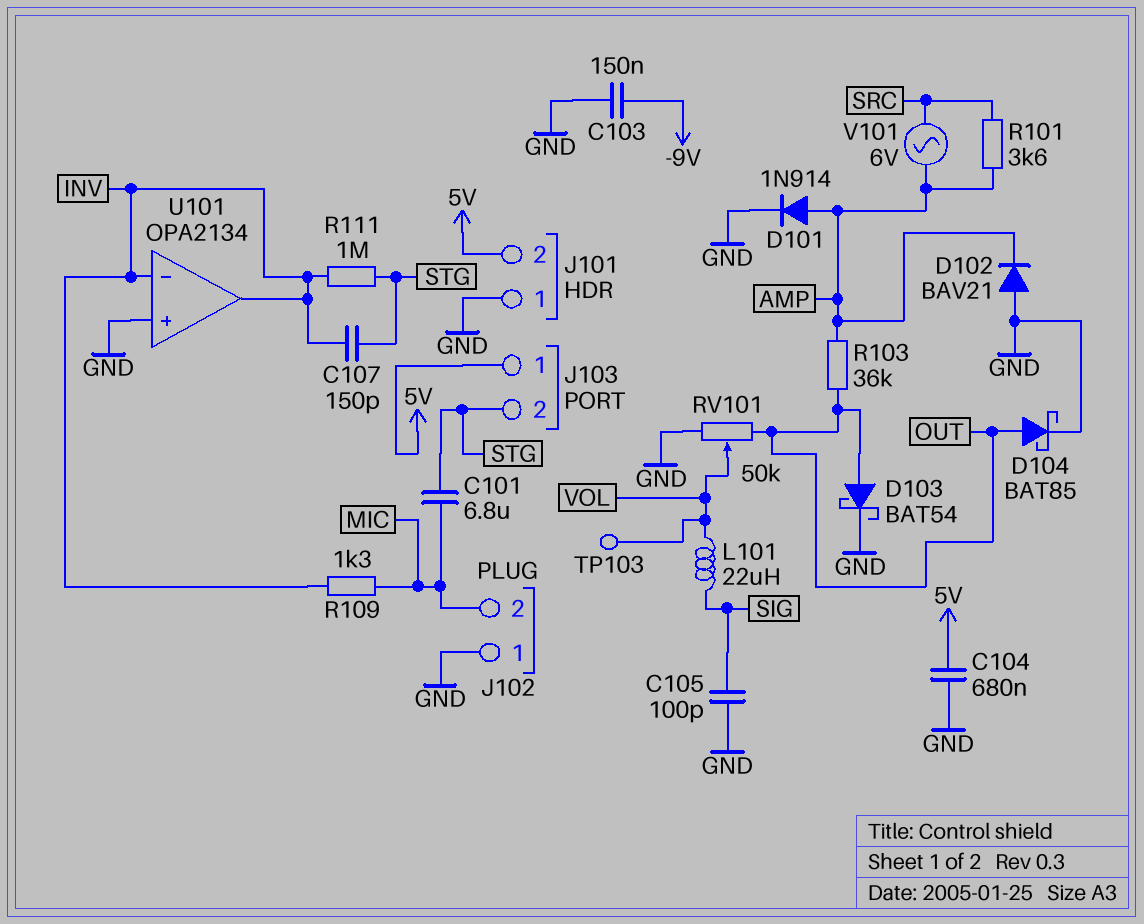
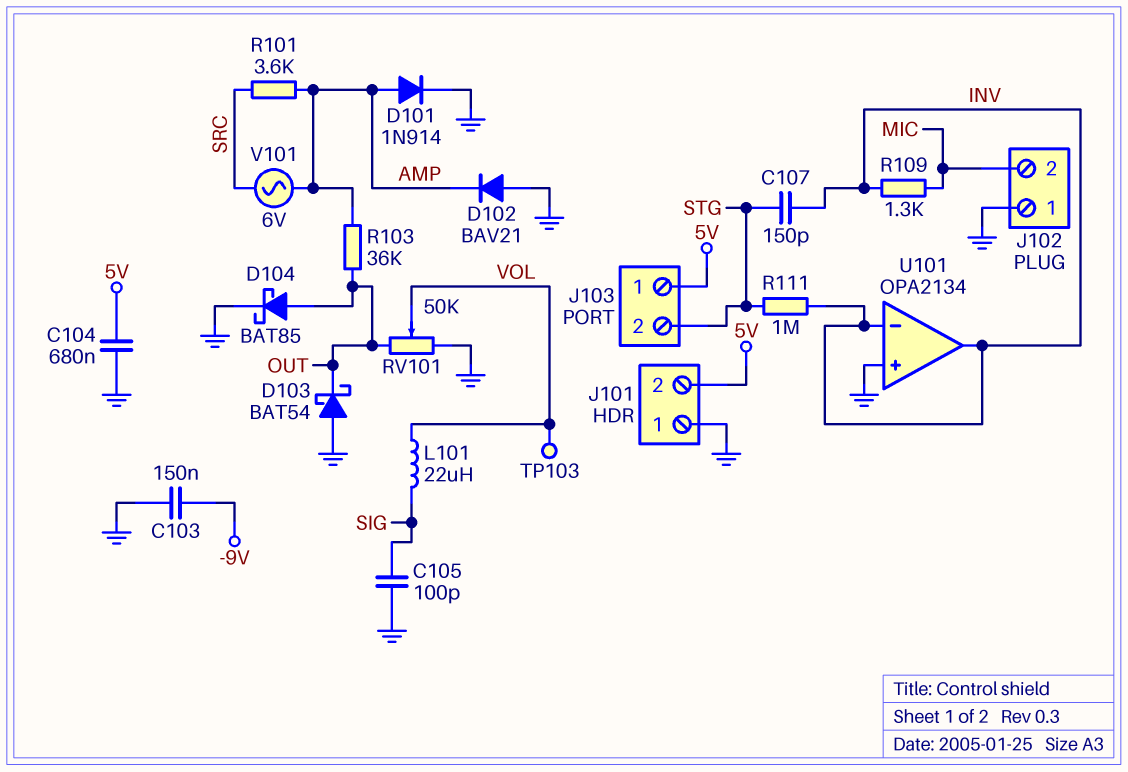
C101: 6.8uF (MIC, STG) -> none
D103: schottky BAT54 (A OUT, K GND) -> schottky BAT54 (A GND, K OUT)

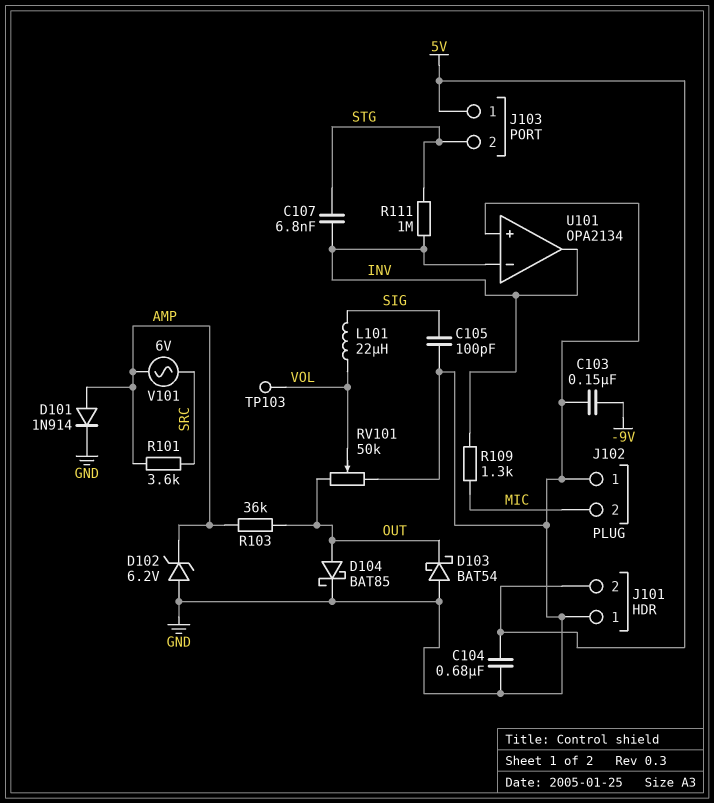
C107: 150pF (INV, STG) -> 6.8nF (INV, STG)
D102: diode BAV21 (A GND, K AMP) -> zener 6.2V (A GND, K AMP)

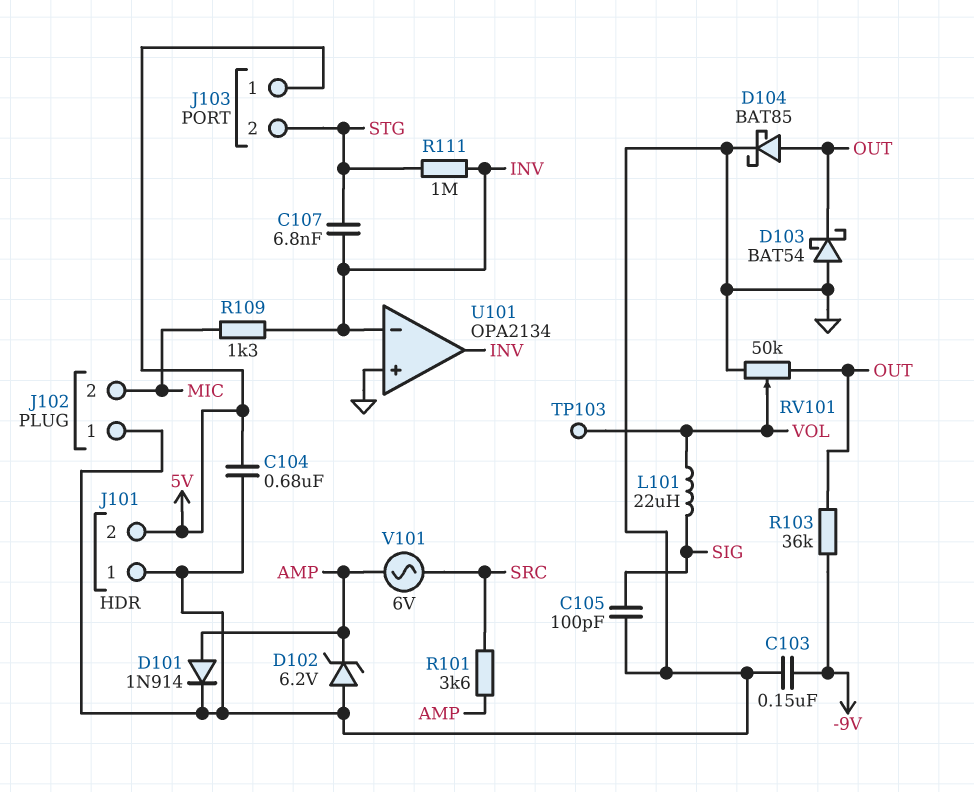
R103: 36k (AMP, OUT) -> 36k (-9V, OUT)

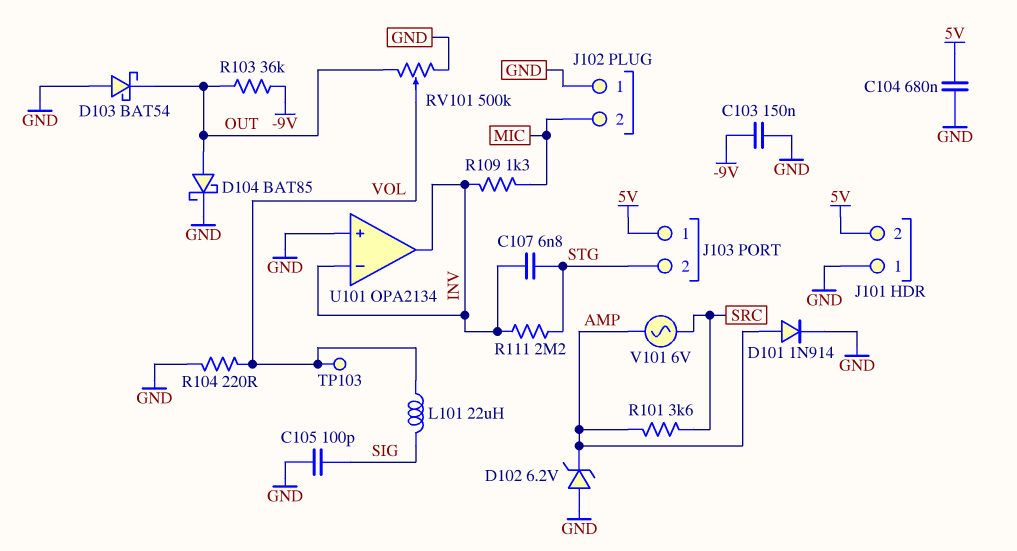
R104: none -> 220 (GND, VOL)
R111: 1M (INV, STG) -> 2.2M (INV, STG)
RV101: 50k (GND, OUT, wiper VOL) -> 500k (GND, OUT, wiper VOL)

